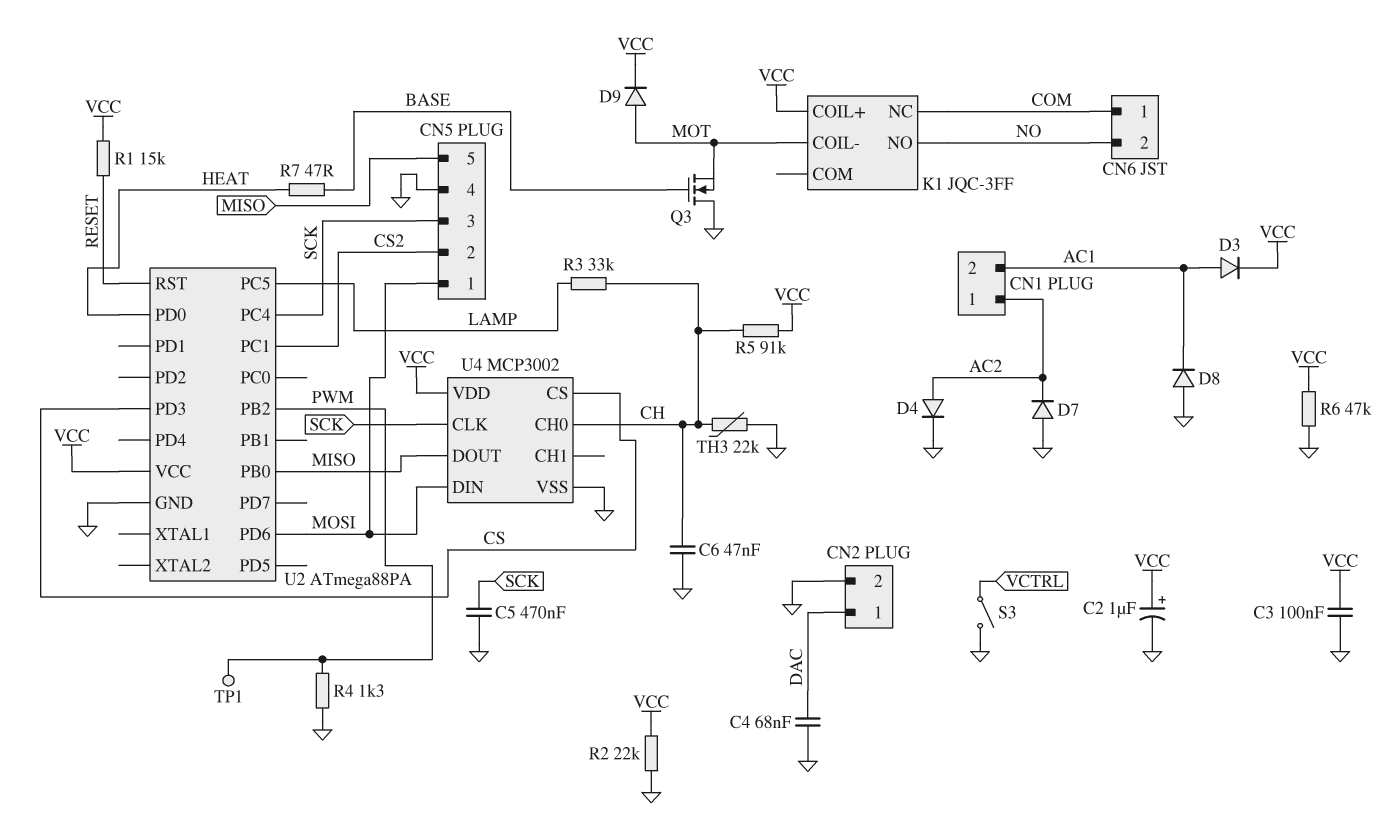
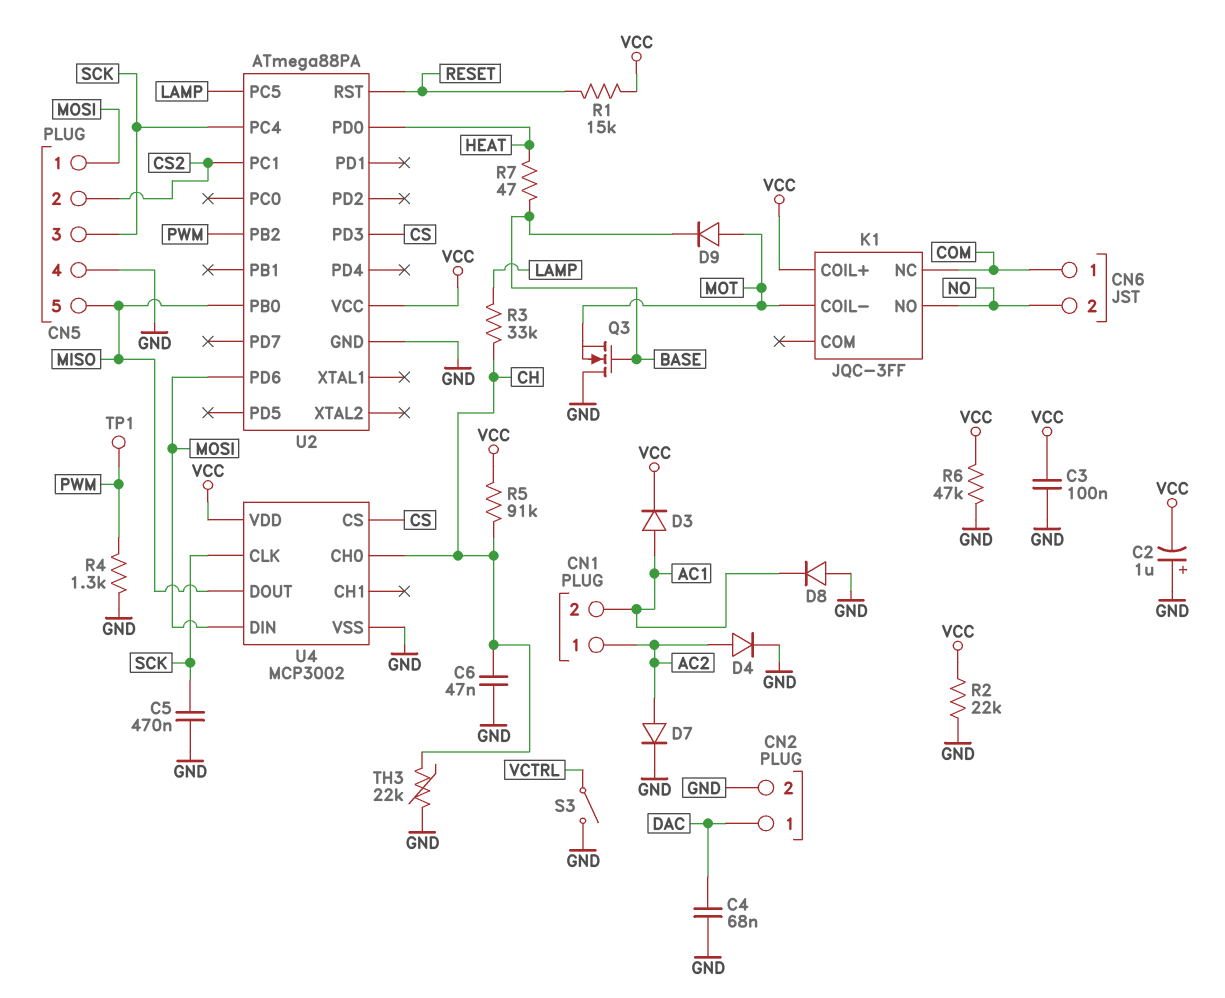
C2: 1uF (plus VCC, minus GND) -> 1uF (plus GND, minus VCC)
D7: diode (A GND, K AC2) -> diode (A AC2, K GND)
D9: diode (A MOT, K VCC) -> diode (A MOT, K BASE)

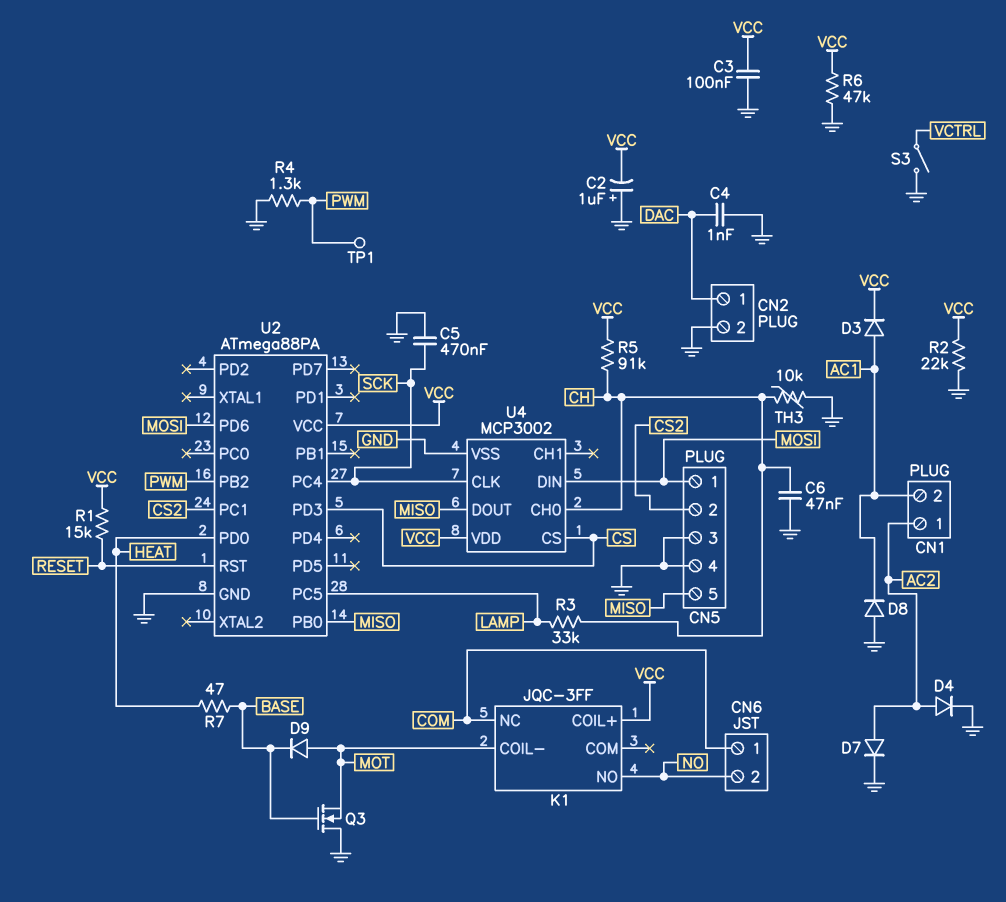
C4: 68nF (DAC, GND) -> 1nF (DAC, GND)
CN5 pin 3: SCK -> GND
TH3: 22k (CH, GND) -> 10k (CH, GND)

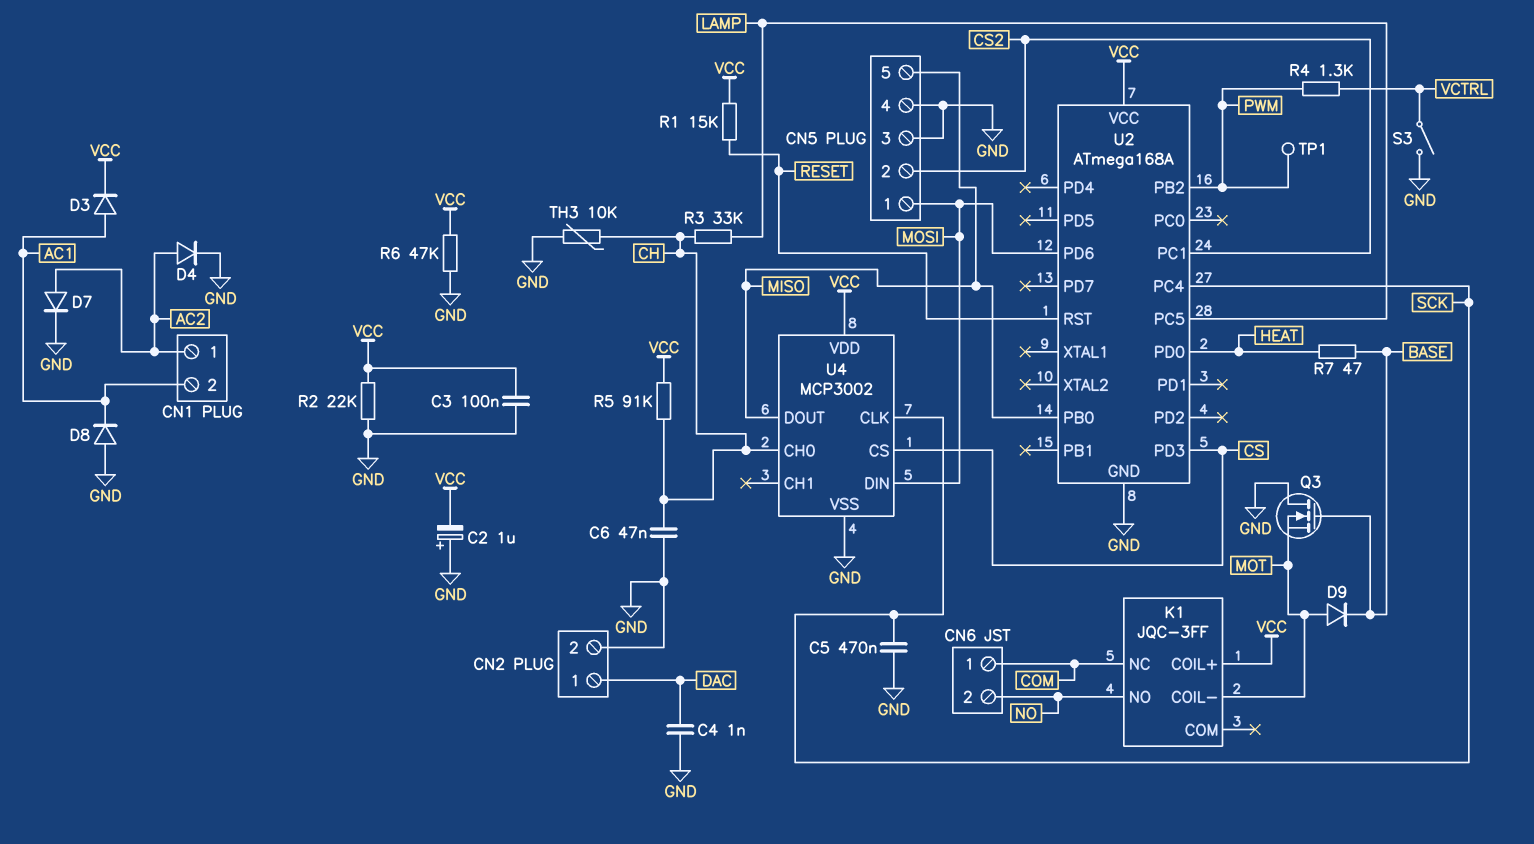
R4: 1.3k (GND, PWM) -> 1.3k (PWM, VCTRL)
U2: ATmega88PA -> ATmega168A

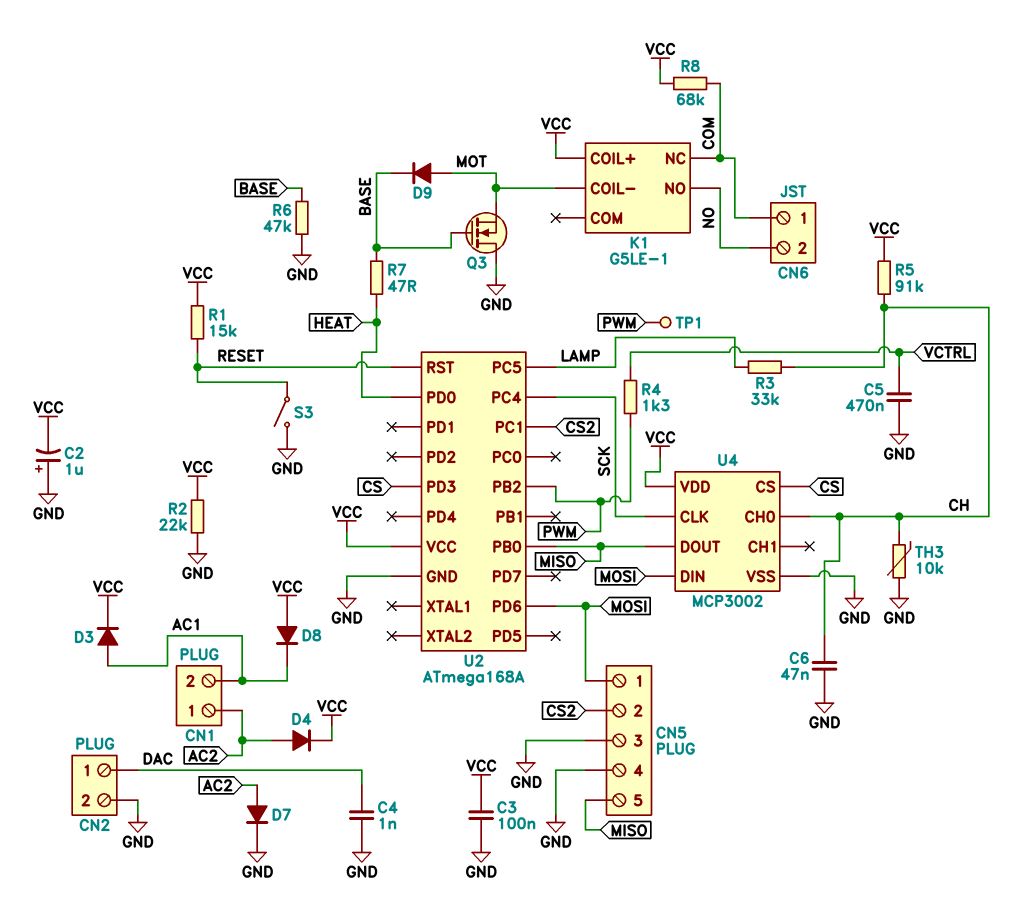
C5: 470nF (GND, SCK) -> 470nF (GND, VCTRL)
D4: diode (A AC2, K GND) -> diode (A AC2, K VCC)
D8: diode (A GND, K AC1) -> diode (A VCC, K AC1)
K1: JQC-3FF -> G5LE-1
R6: 47k (GND, VCC) -> 47k (BASE, GND)
R8: none -> 68k (COM, VCC)
S3: switch (GND, VCTRL) -> switch (GND, RESET)

